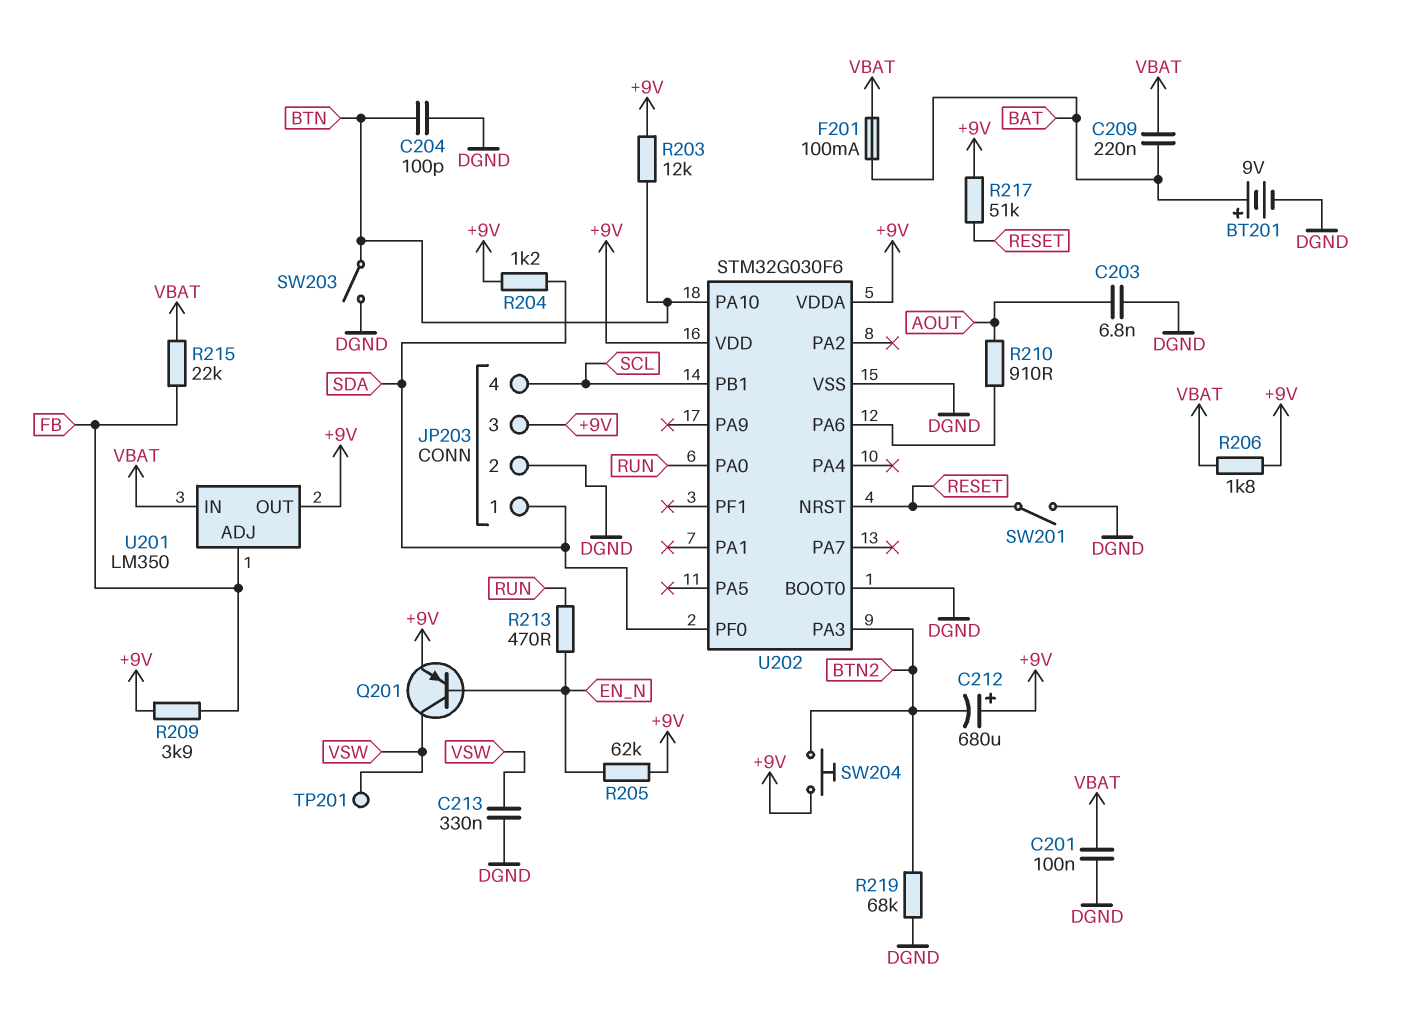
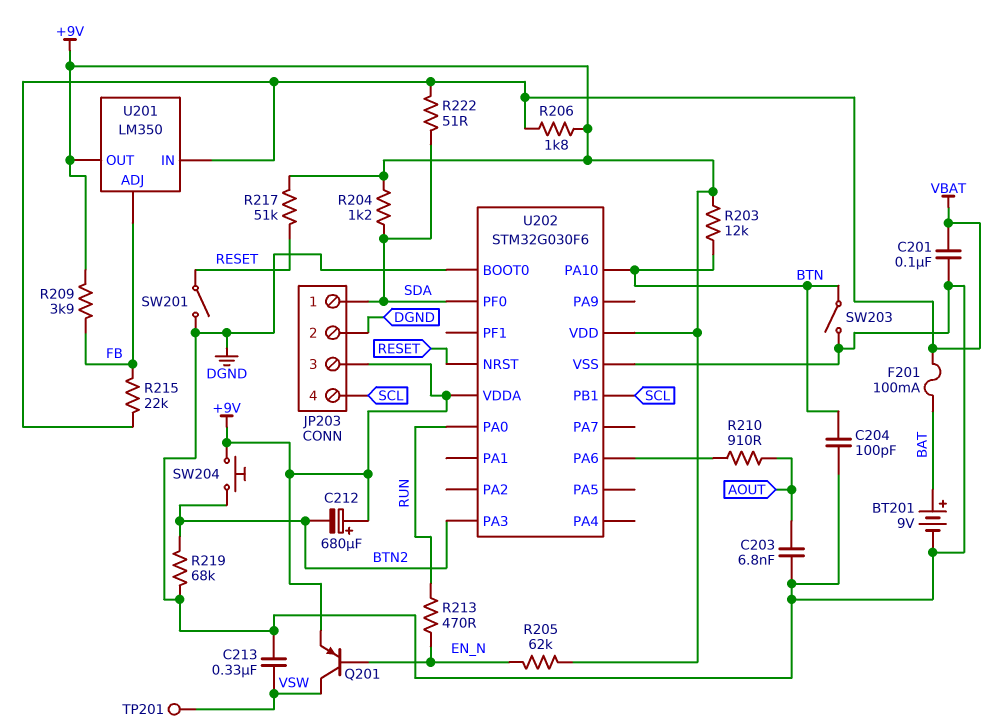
C209: 220nF (BAT, VBAT) -> none
R222: none -> 51 (SDA, VBAT)

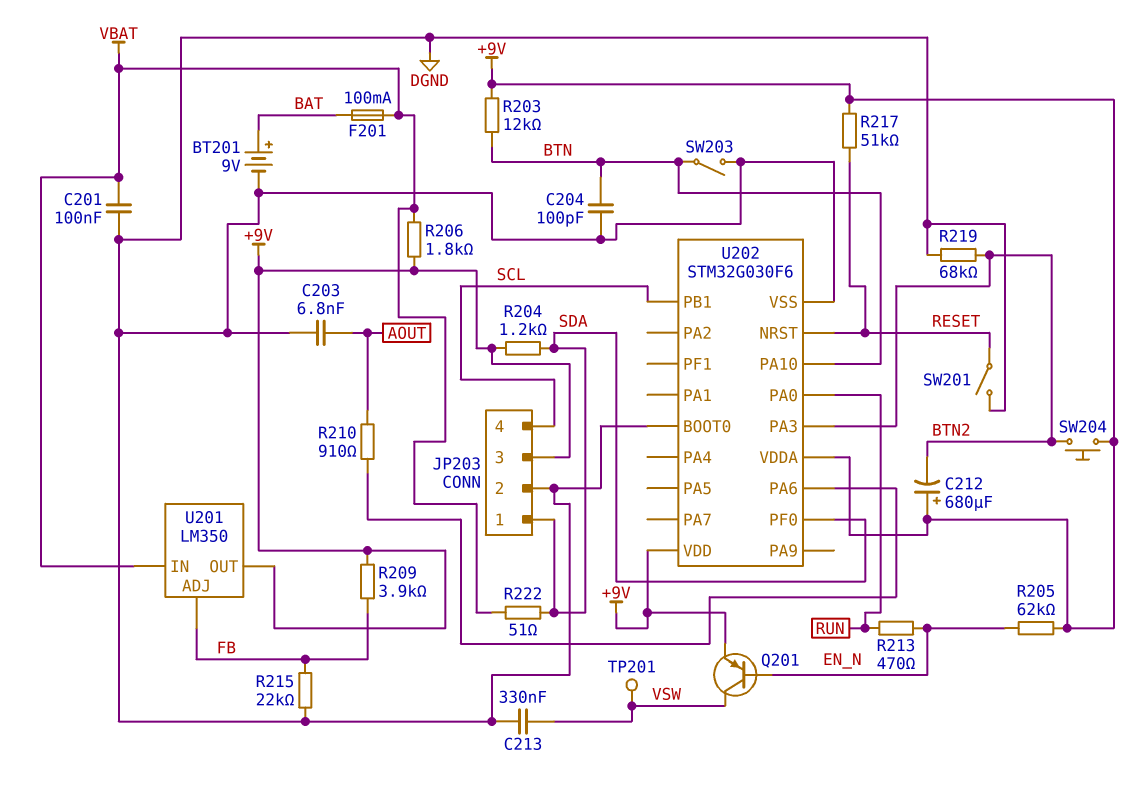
R215: 22k (FB, VBAT) -> 22k (DGND, FB)

